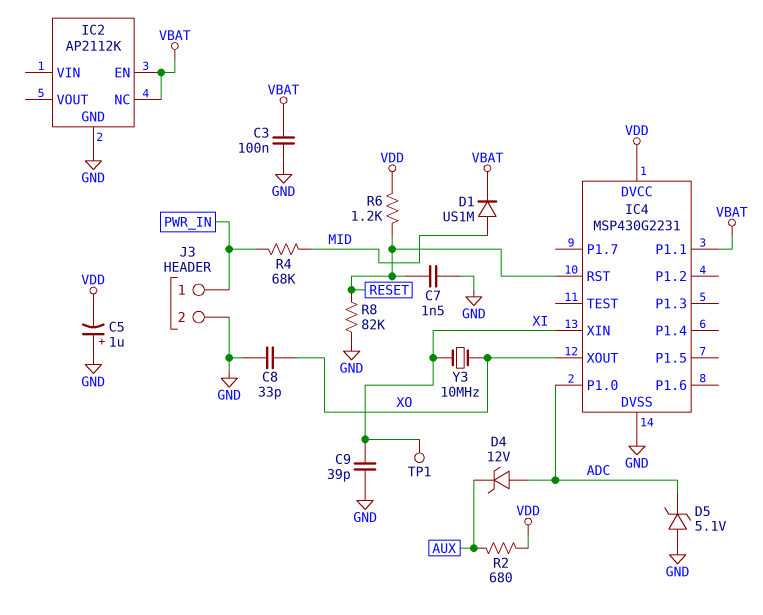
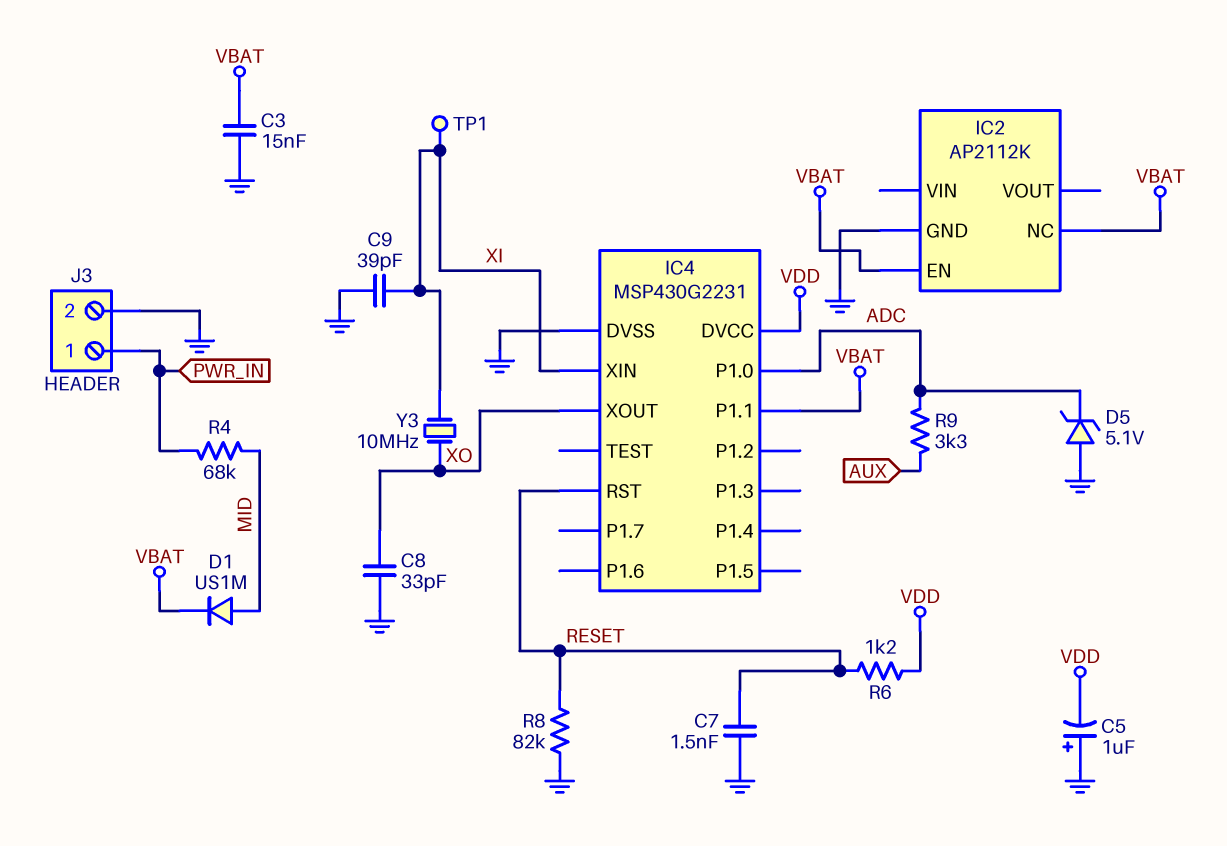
C3: 100nF (GND, VBAT) -> 15nF (GND, VBAT)
D4: zener 12V (A ADC, K AUX) -> none
R2: 680 (AUX, VDD) -> none
R9: none -> 3.3k (ADC, AUX)

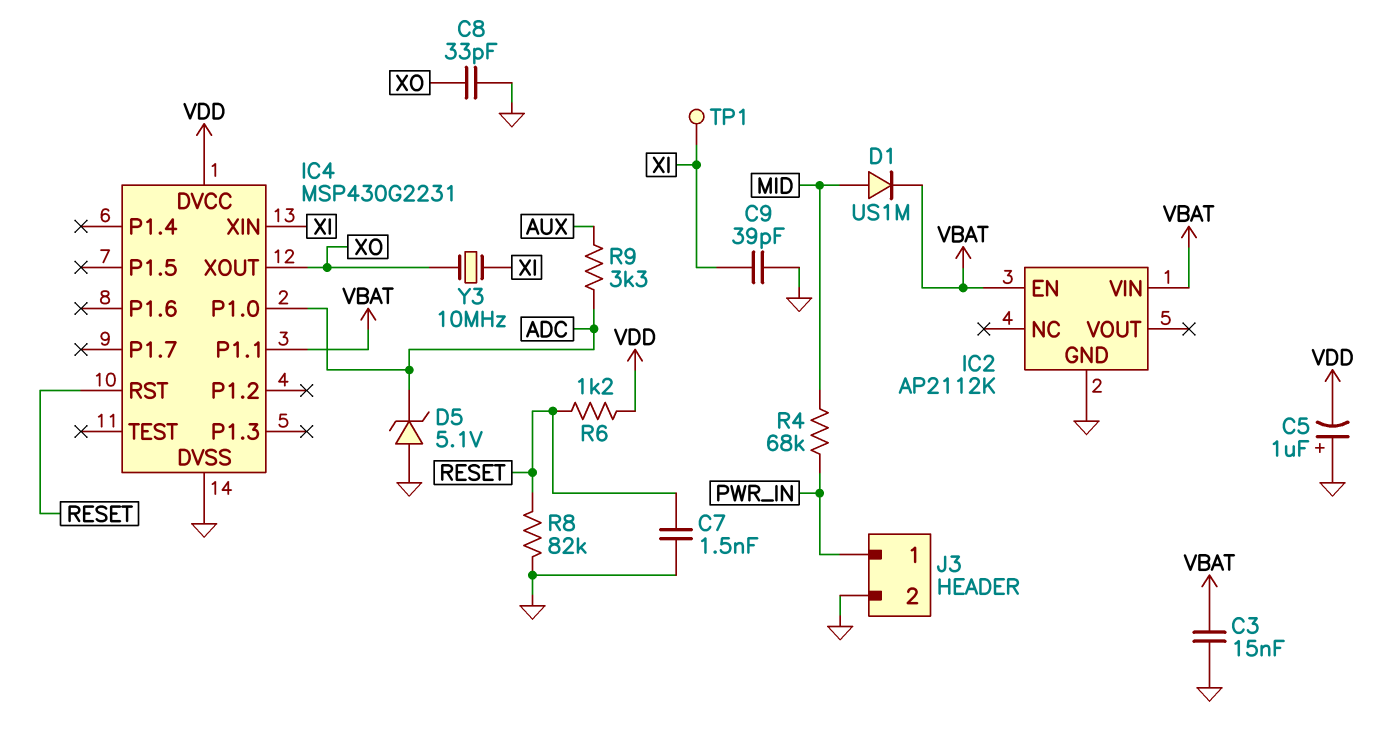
IC2 pin NC: VBAT -> none
IC2 pin VIN: none -> VBAT

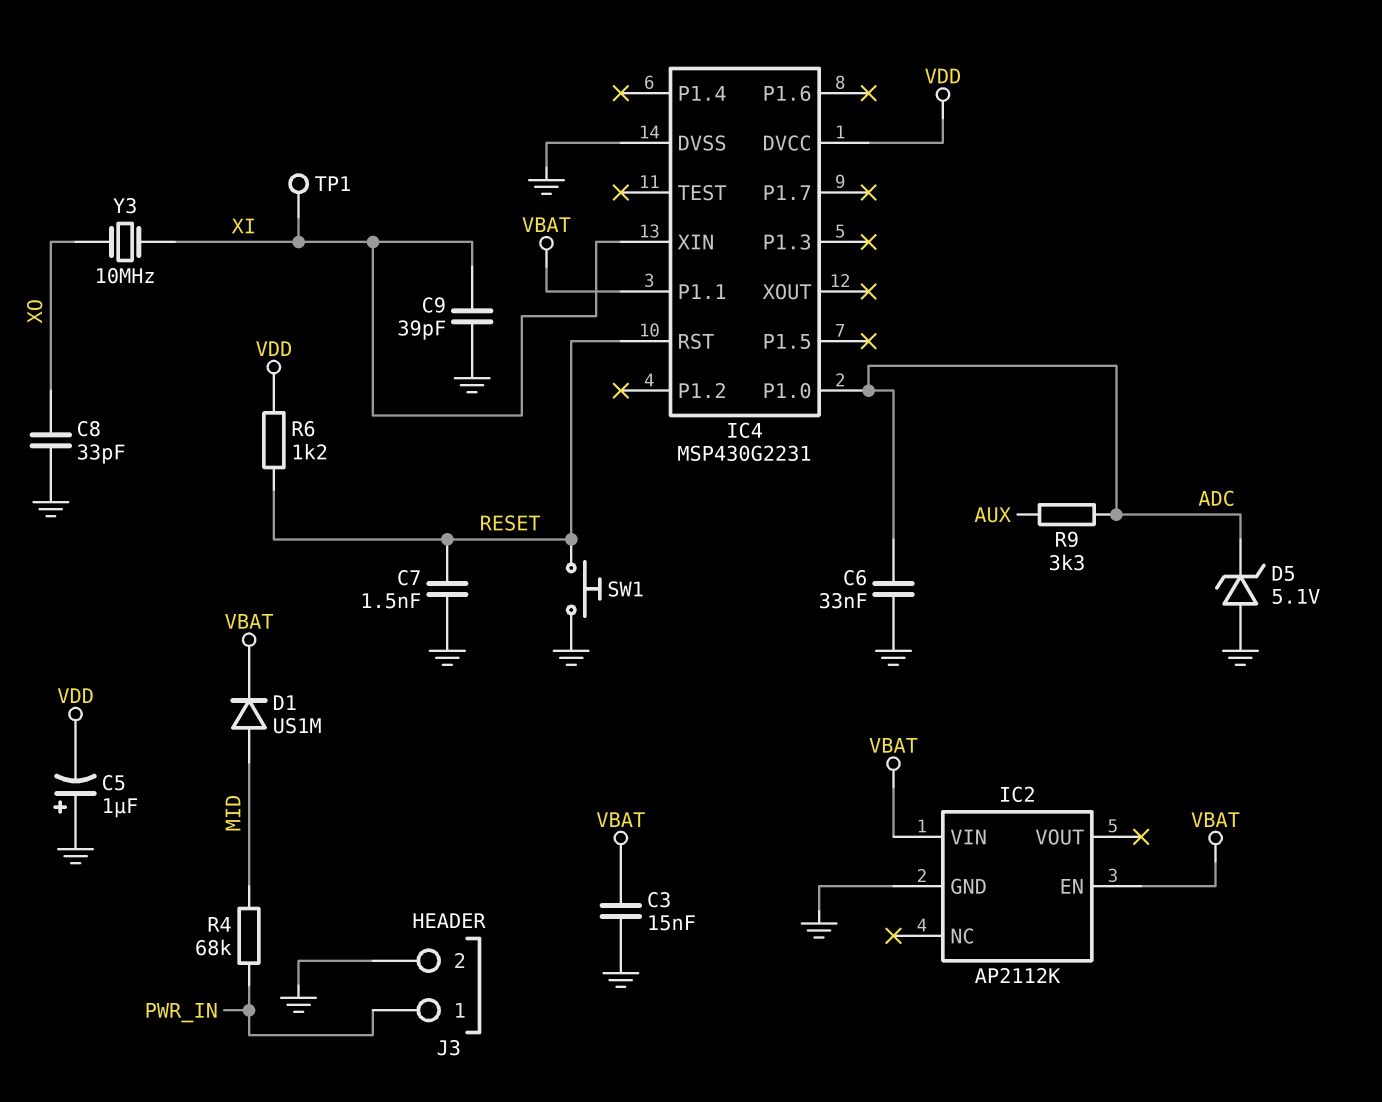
C6: none -> 33nF (ADC, GND)
IC4 pin XOUT: XO -> none
R8: 82k (GND, RESET) -> none
SW1: none -> button (GND, RESET)

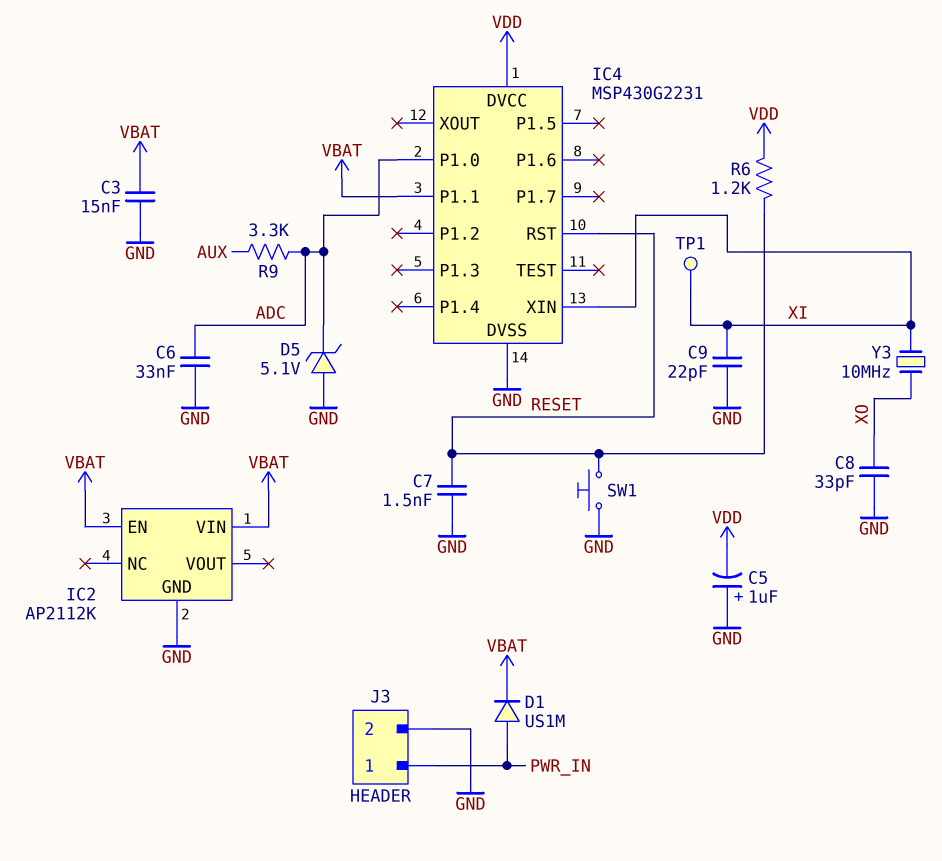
C9: 39pF (GND, XI) -> 22pF (GND, XI)
D1: diode US1M (A MID, K VBAT) -> diode US1M (A PWR_IN, K VBAT)
R4: 68k (MID, PWR_IN) -> none

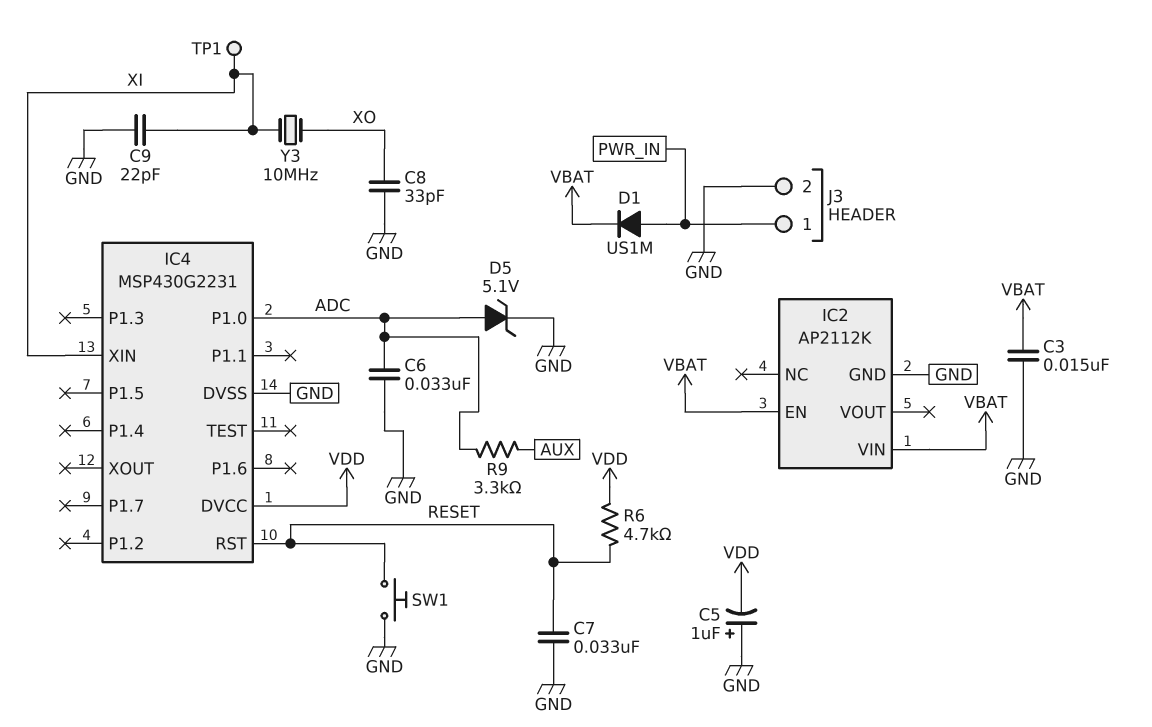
C7: 1.5nF (GND, RESET) -> 33nF (GND, RESET)
D5: zener 5.1V (A GND, K ADC) -> zener 5.1V (A ADC, K GND)
IC4 pin P1.1: VBAT -> none
R6: 1.2k (RESET, VDD) -> 4.7k (RESET, VDD)

